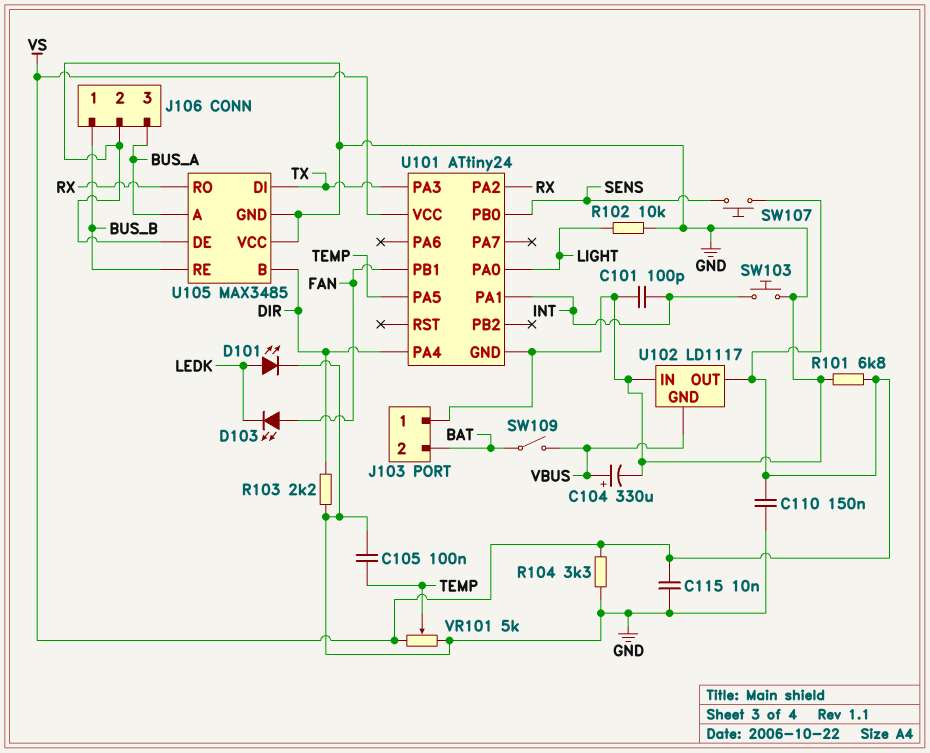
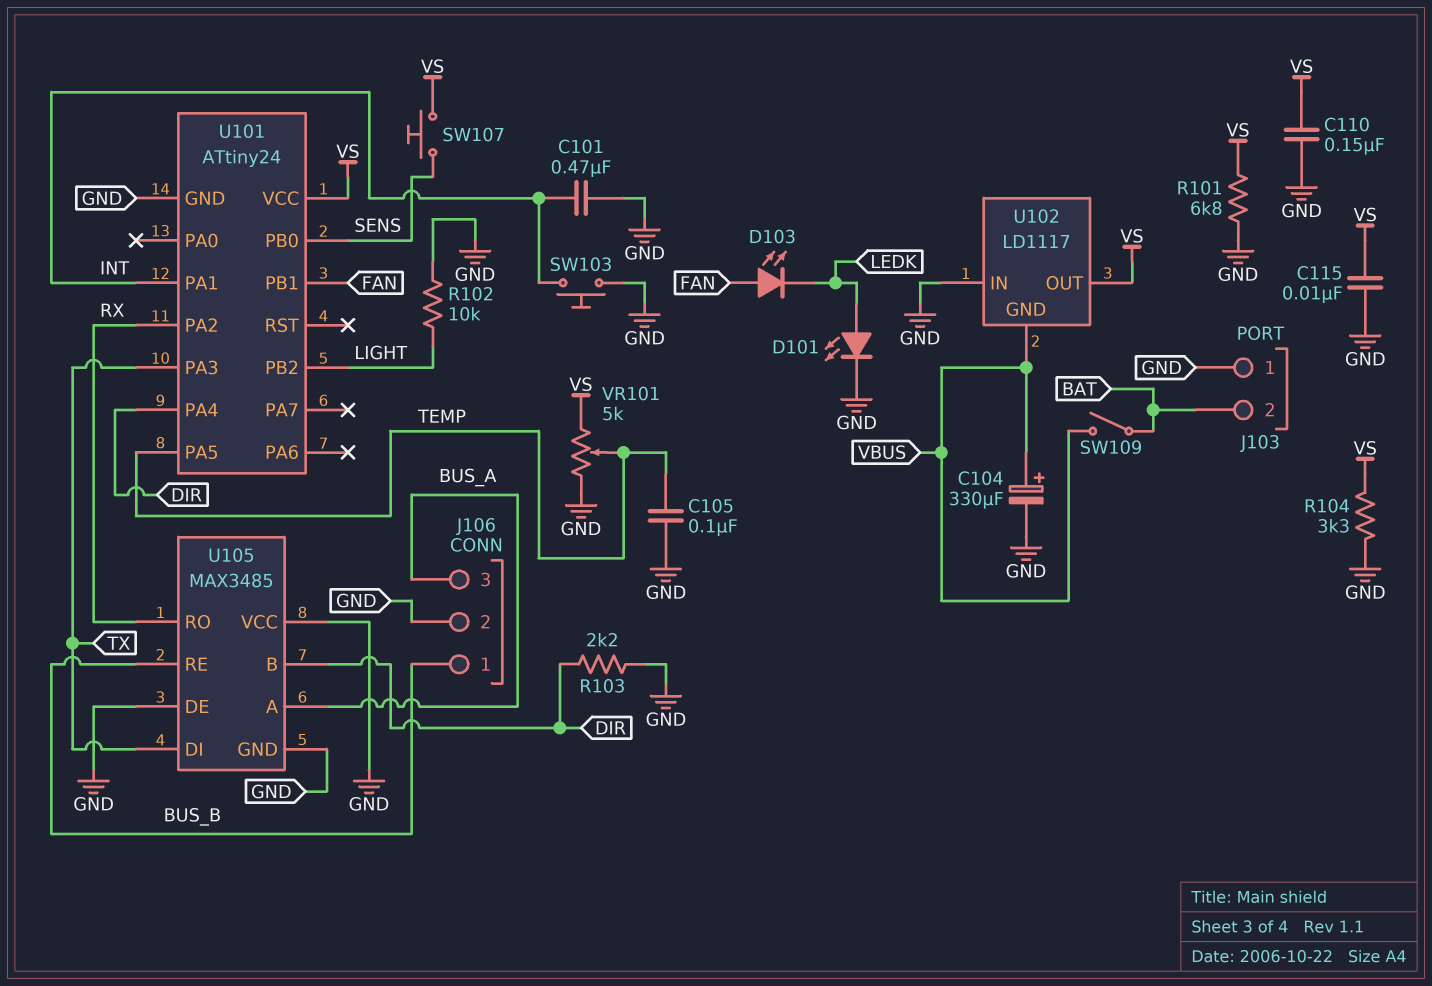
C101: 100pF (GND, INT) -> 470nF (GND, INT)
U101 pin PA0: LIGHT -> none
U101 pin PB2: none -> LIGHT

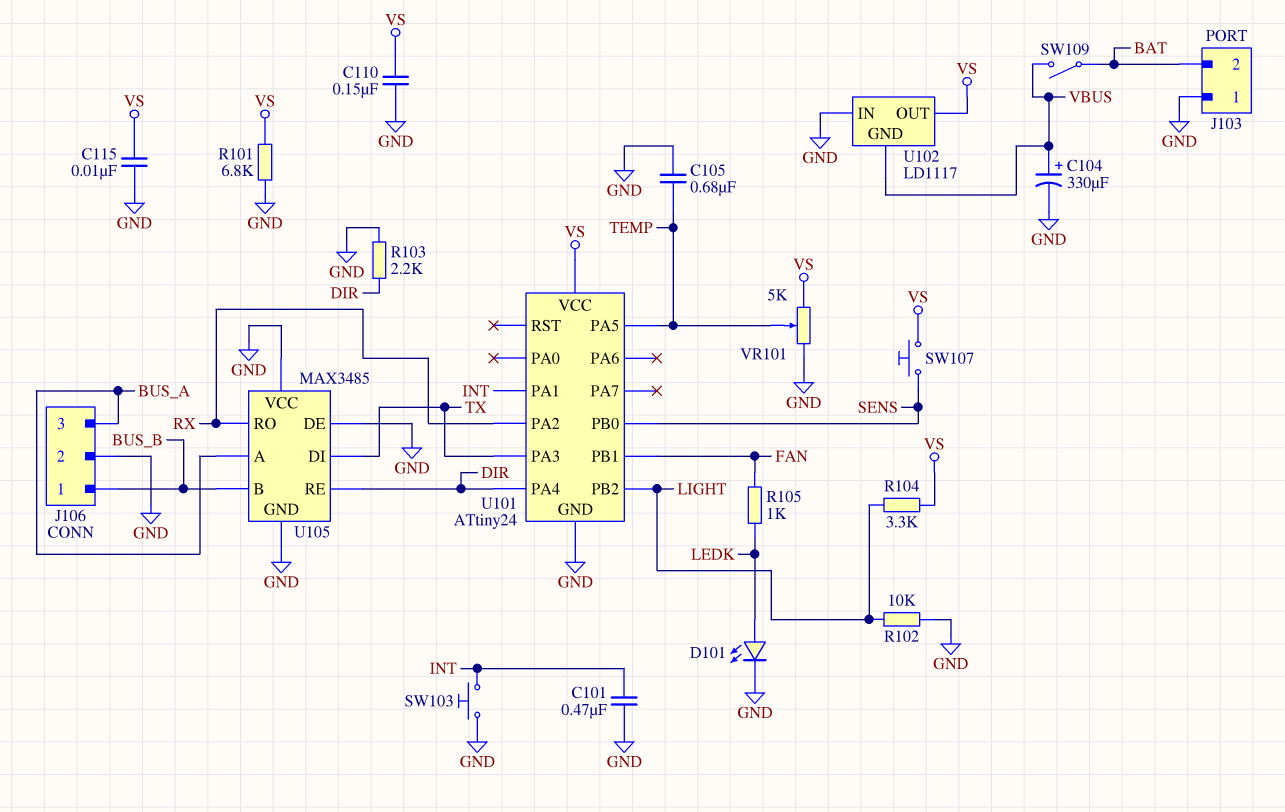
C105: 100nF (GND, TEMP) -> 680nF (GND, TEMP)
D103: LED (A FAN, K LEDK) -> none
R104: 3.3k (GND, VS) -> 3.3k (LIGHT, VS)
R105: none -> 1k (FAN, LEDK)
U105 pin B: DIR -> BUS_B
U105 pin RE: BUS_B -> DIR

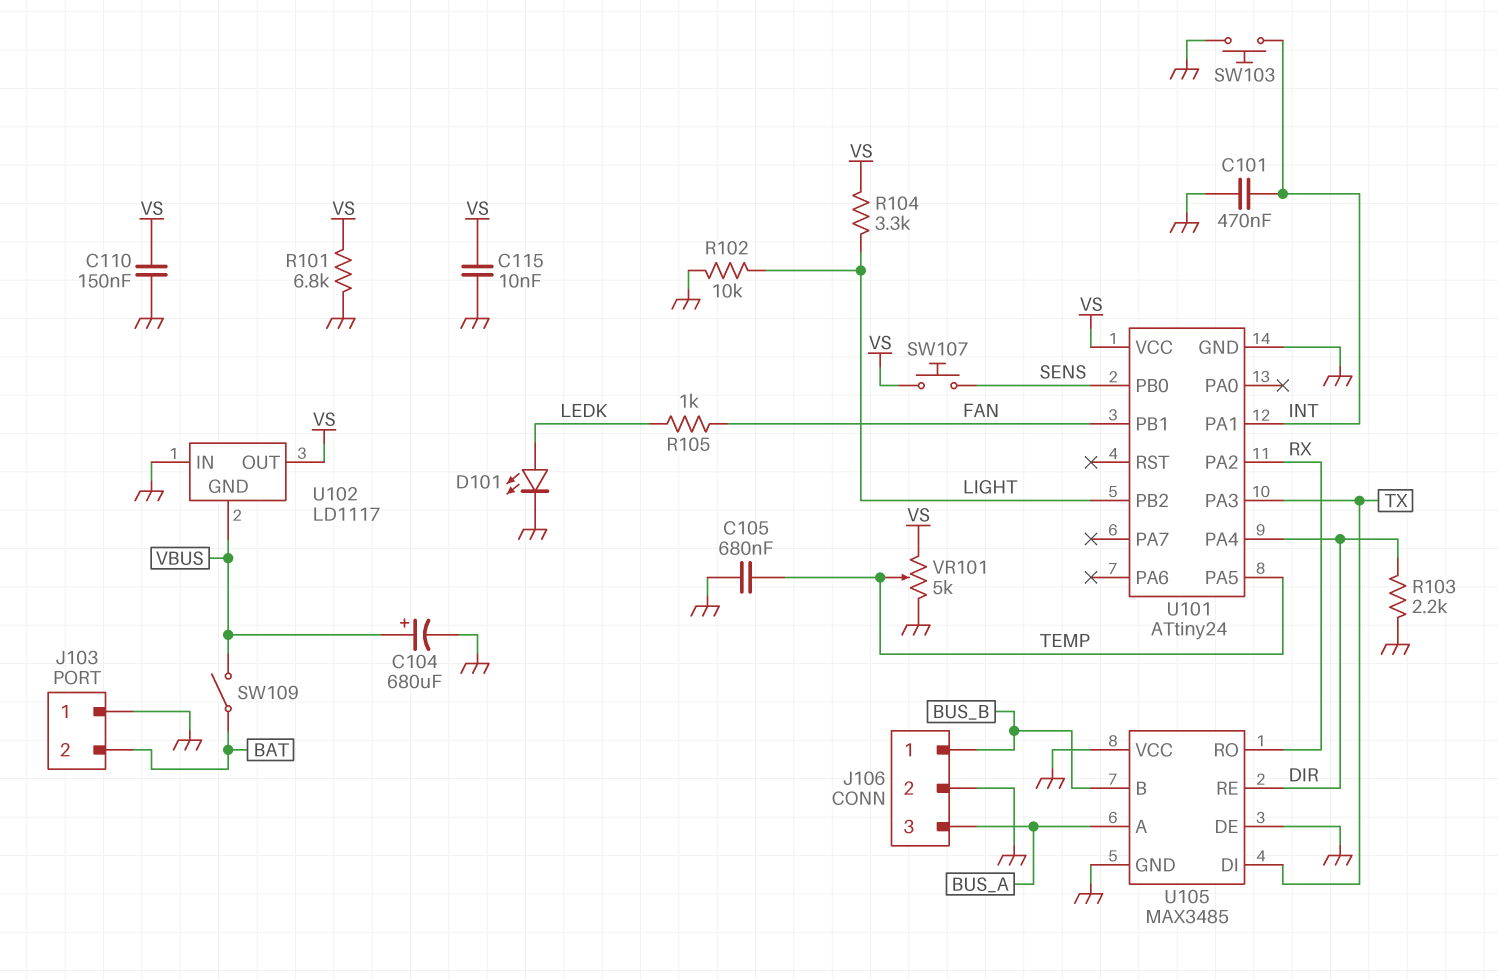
C104: 330uF (plus VBUS, minus GND) -> 680uF (plus VBUS, minus GND)

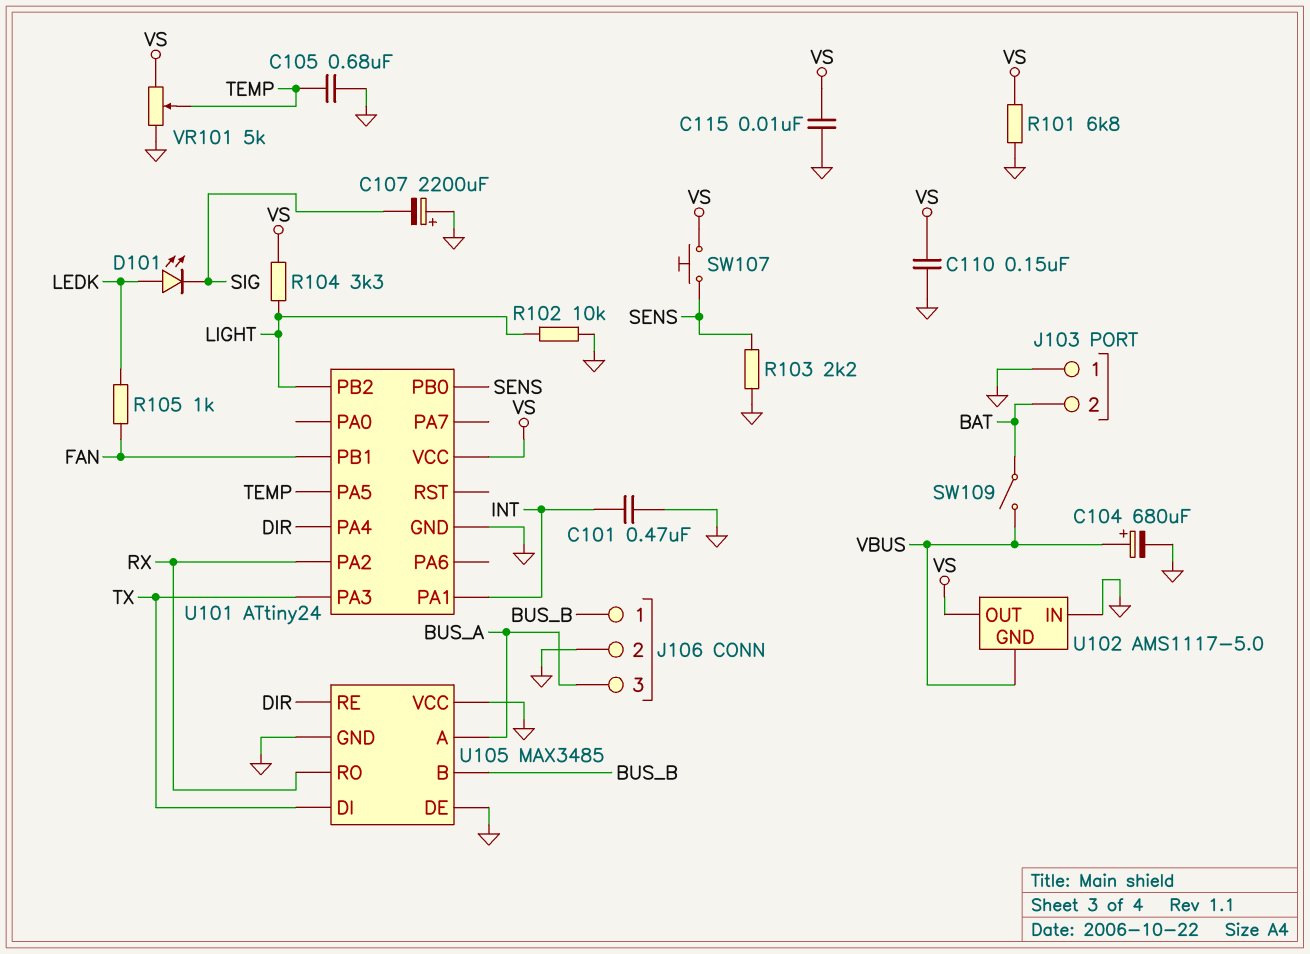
C107: none -> 2200uF (plus GND, minus SIG)
D101: LED (A LEDK, K GND) -> LED (A LEDK, K SIG)
R103: 2.2k (DIR, GND) -> 2.2k (GND, SENS)
SW103: button (GND, INT) -> none
U102: LD1117 -> AMS1117-5.0

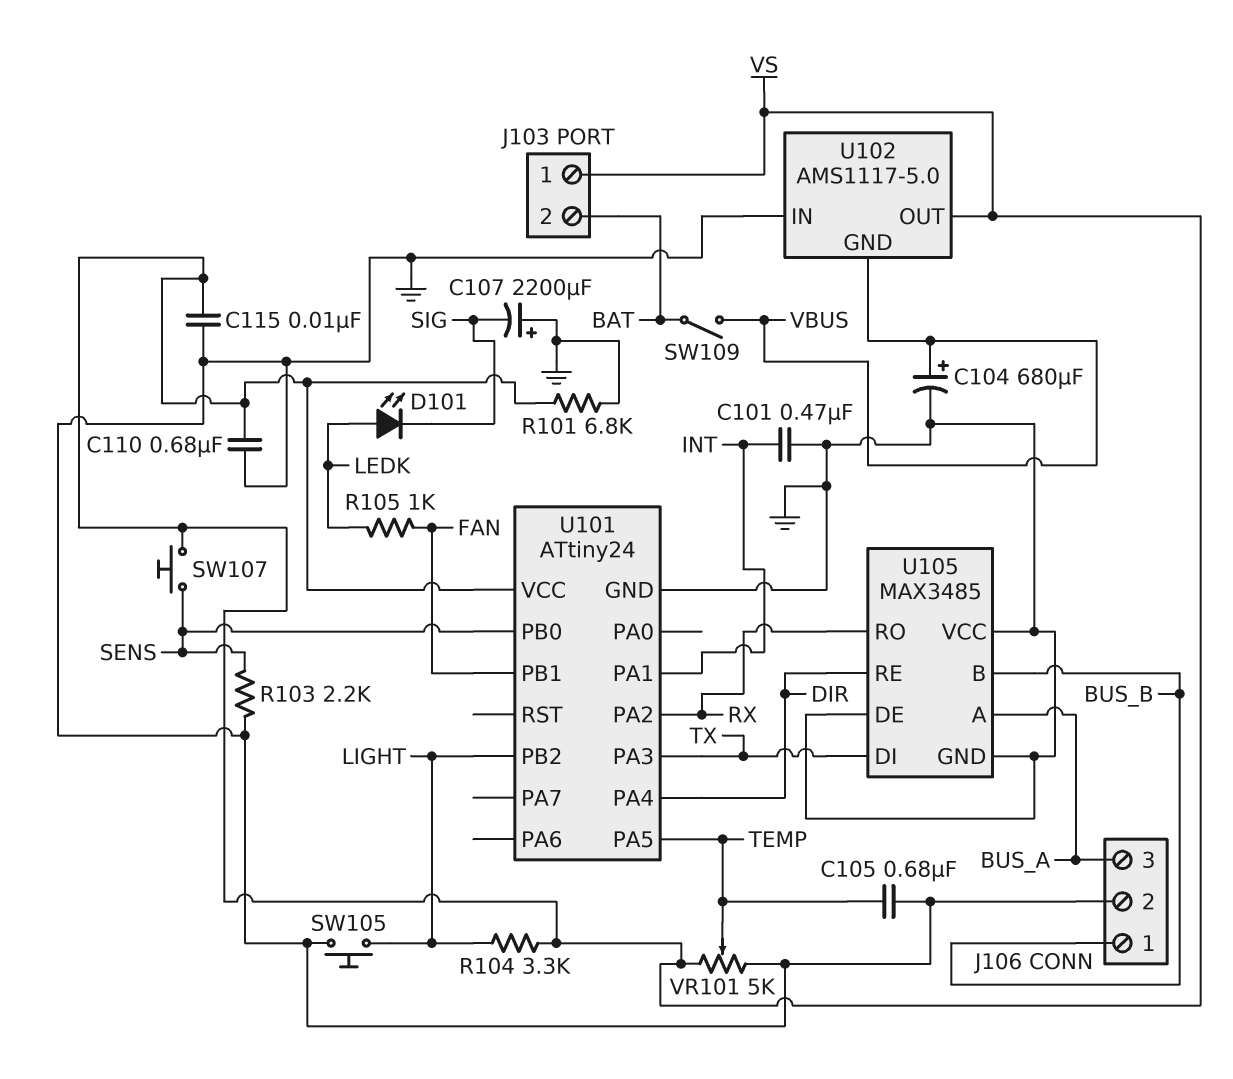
C110: 150nF (GND, VS) -> 680nF (GND, VS)
J103 pin 1: GND -> VS
R102: 10k (GND, LIGHT) -> none
SW105: none -> button (GND, LIGHT)

